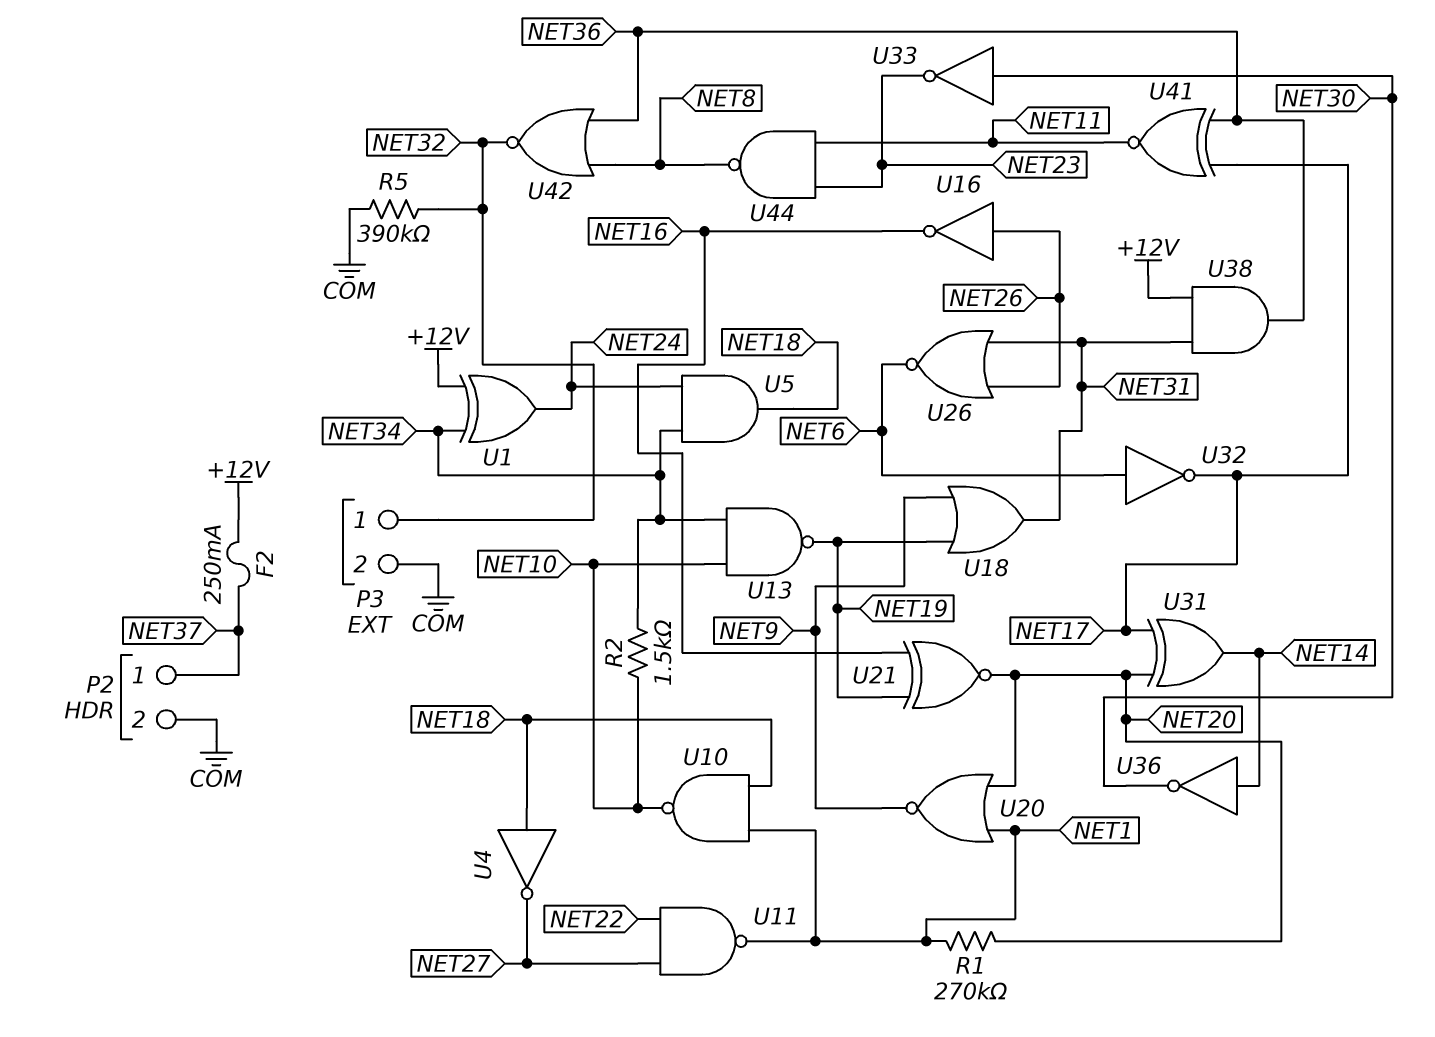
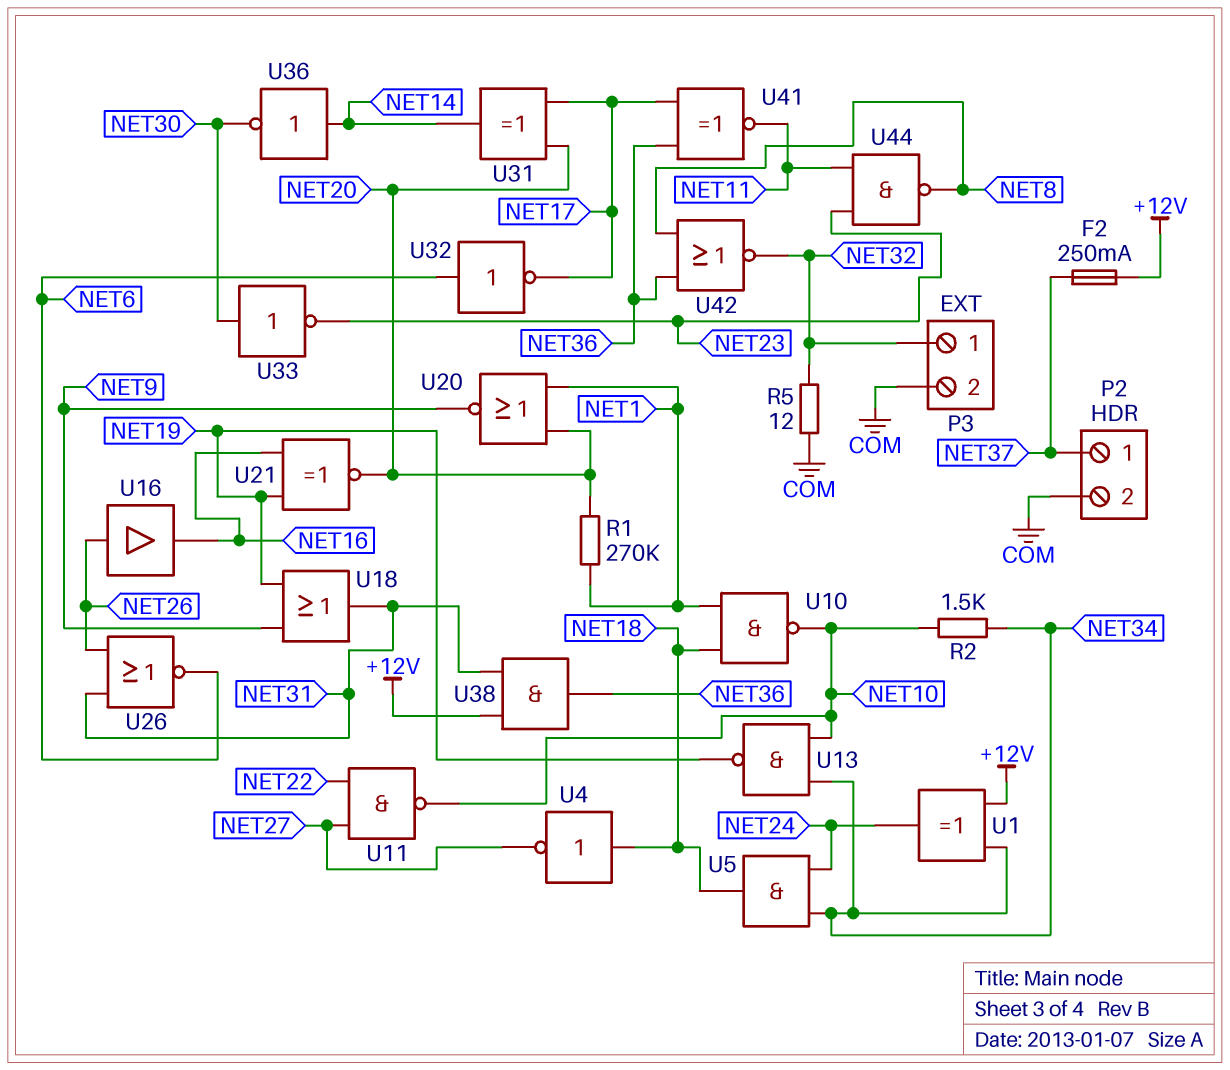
R5: 390k (COM, NET32) -> 12 (COM, NET32)
U11: NAND (in NET22, in NET27, out NET1) -> NAND (in NET22, in NET27, out NET10)
U16: NOT (in NET26, out NET16) -> buffer (in NET26, out NET16)

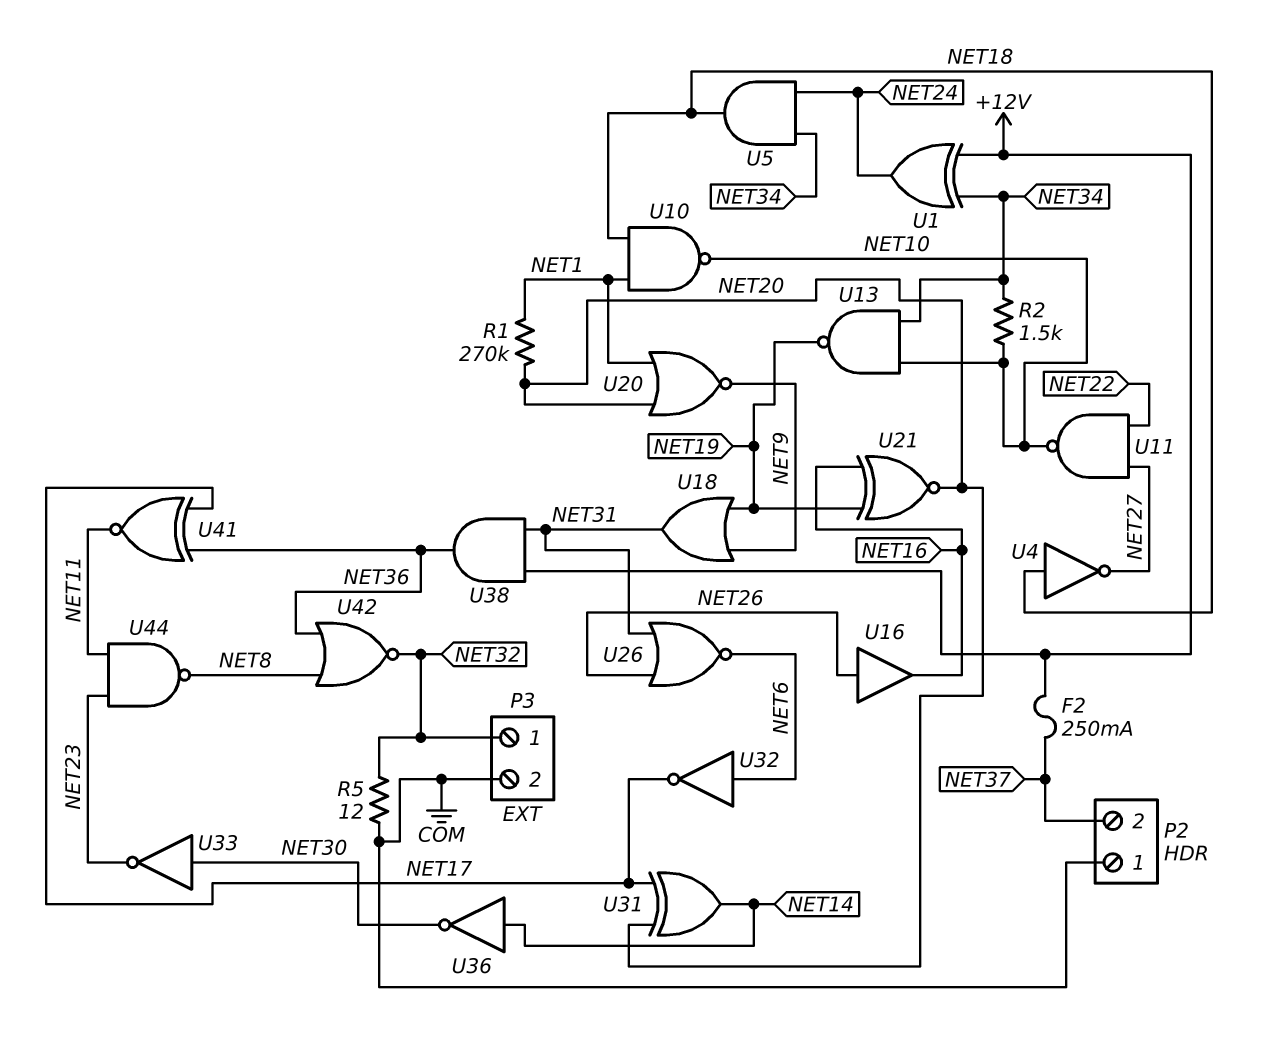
P2 pin 1: NET37 -> COM
P2 pin 2: COM -> NET37

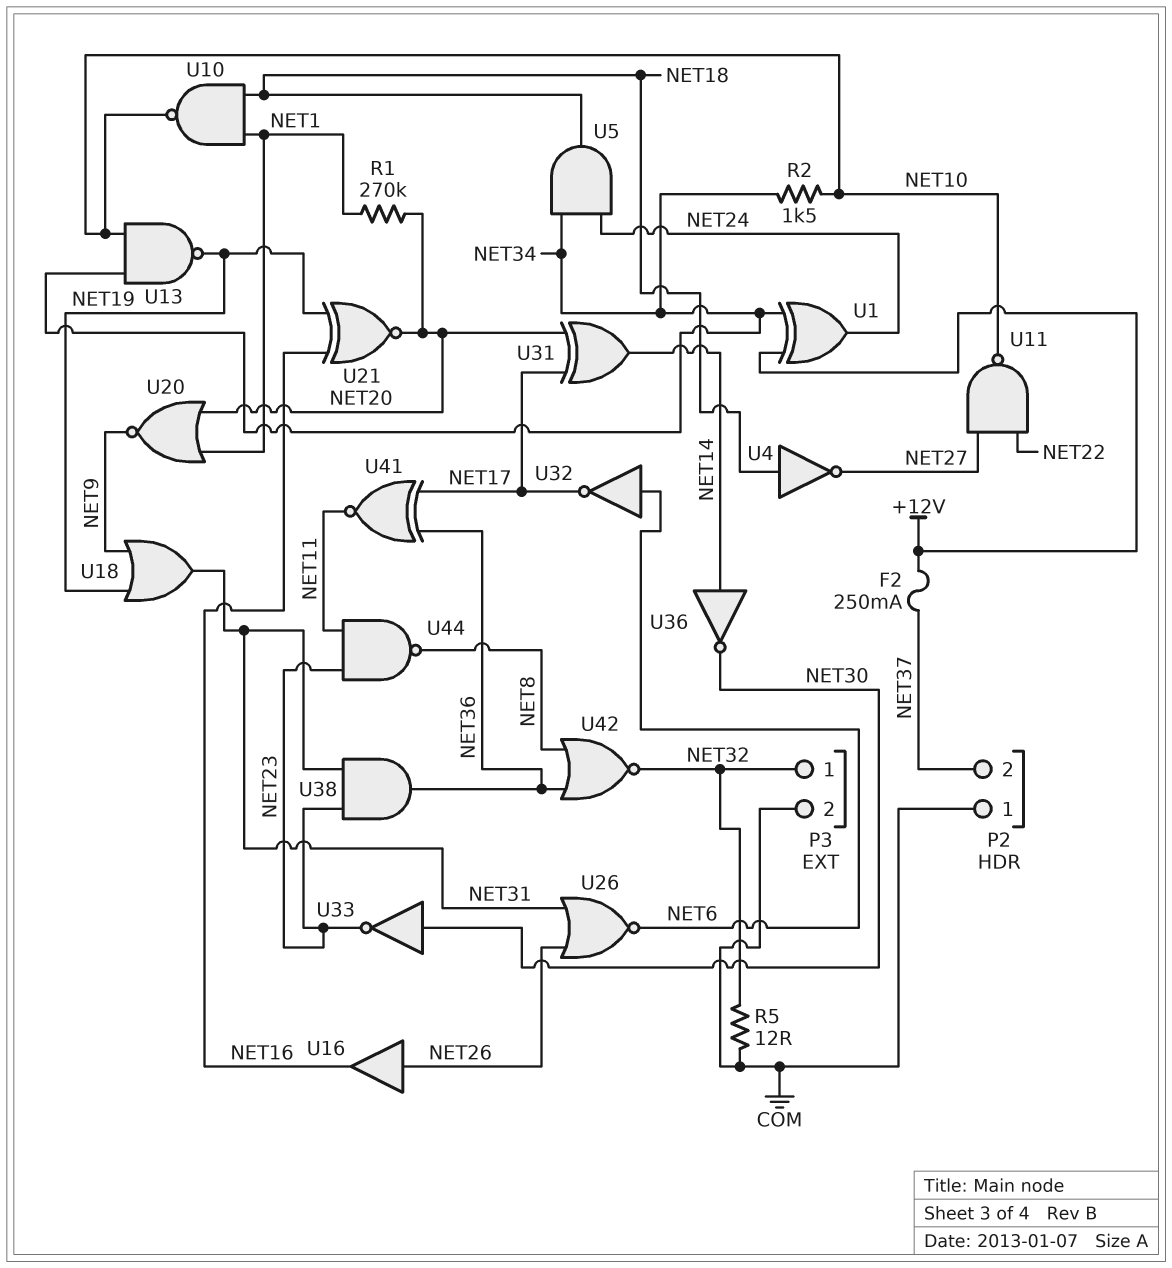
U38: AND (in +12V, in NET31, out NET36) -> AND (in NET23, in NET31, out NET36)

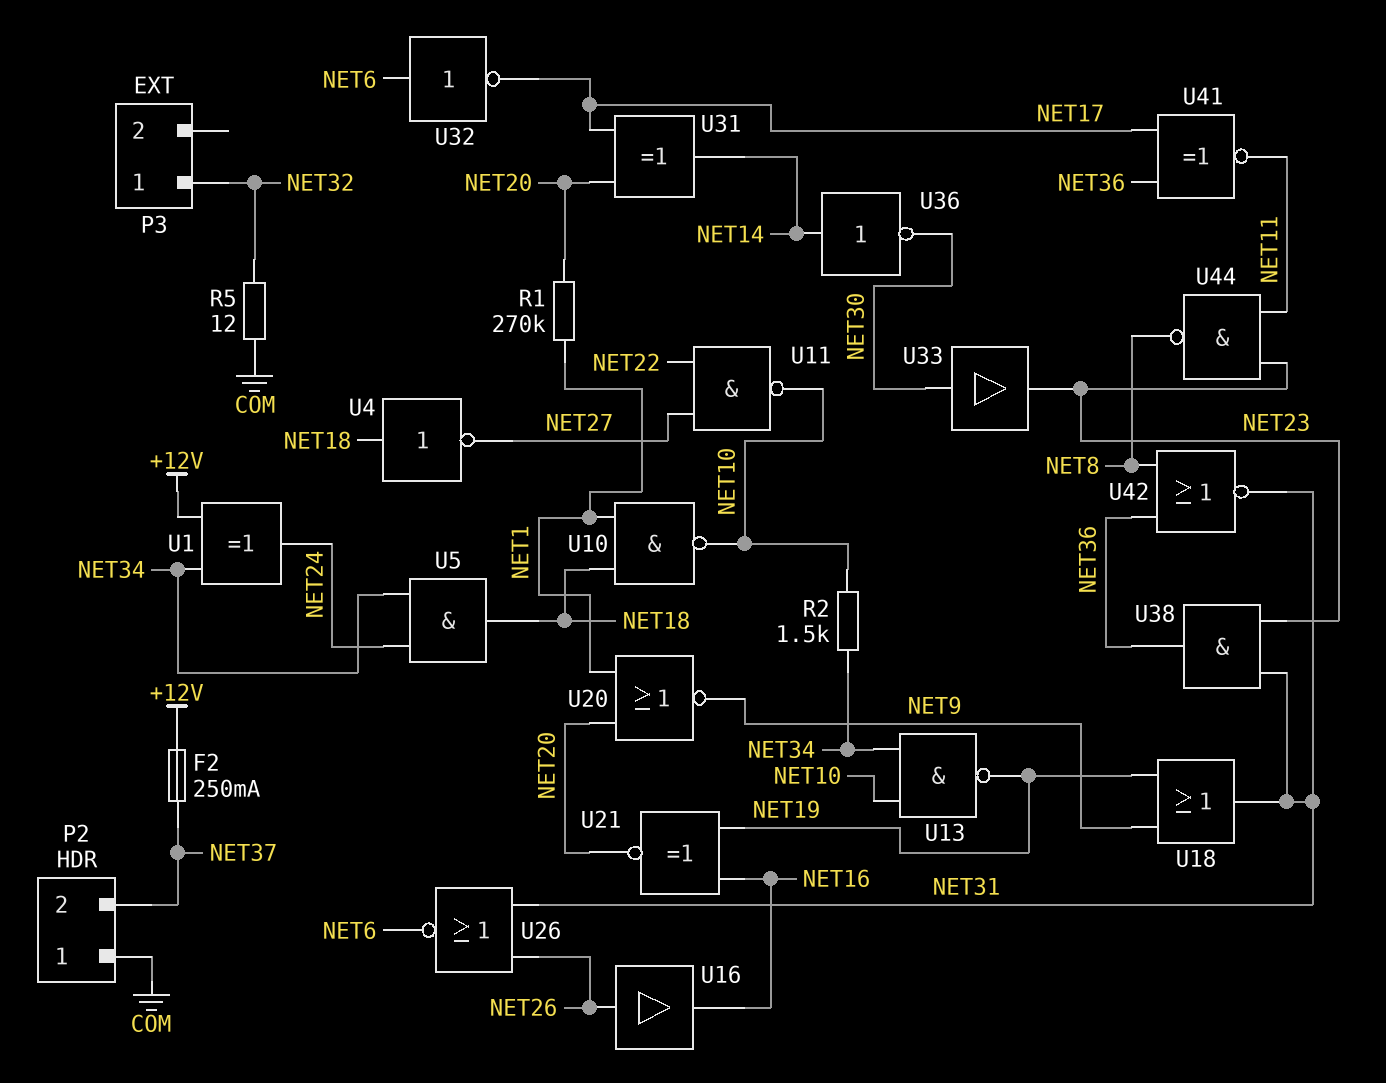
P3 pin 2: COM -> none
U33: NOT (in NET30, out NET23) -> buffer (in NET30, out NET23)
U42: NOR (in NET8, in NET36, out NET32) -> NOR (in NET8, in NET36, out NET31)

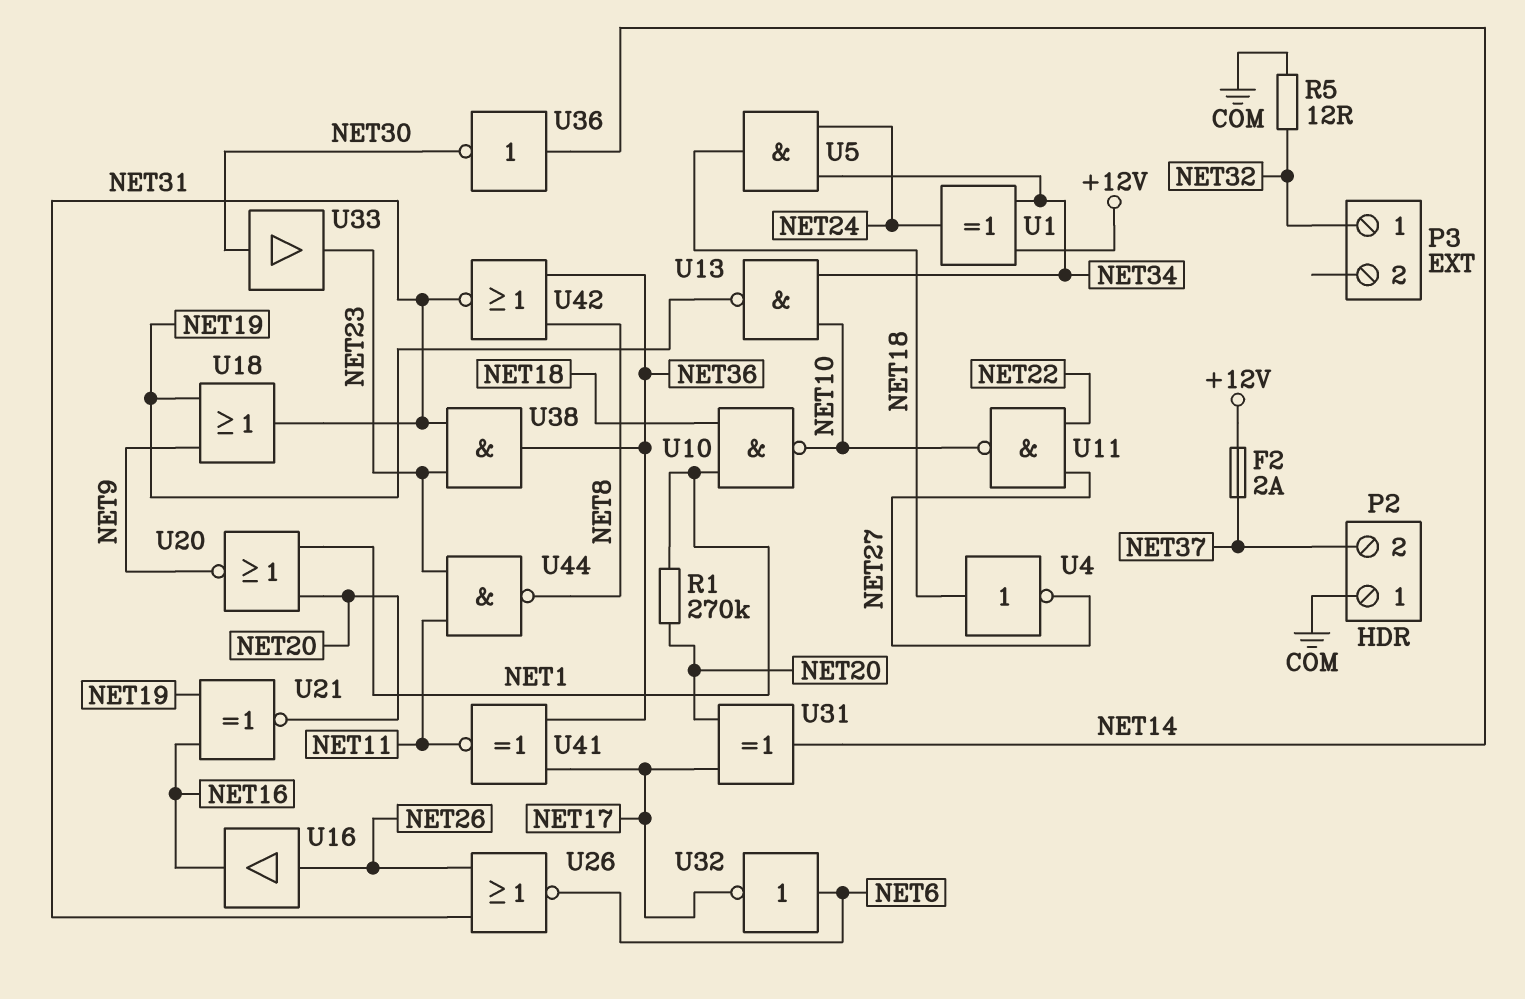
F2: 250mA (+12V, NET37) -> 2A (+12V, NET37)
R2: 1.5k (NET10, NET34) -> none

